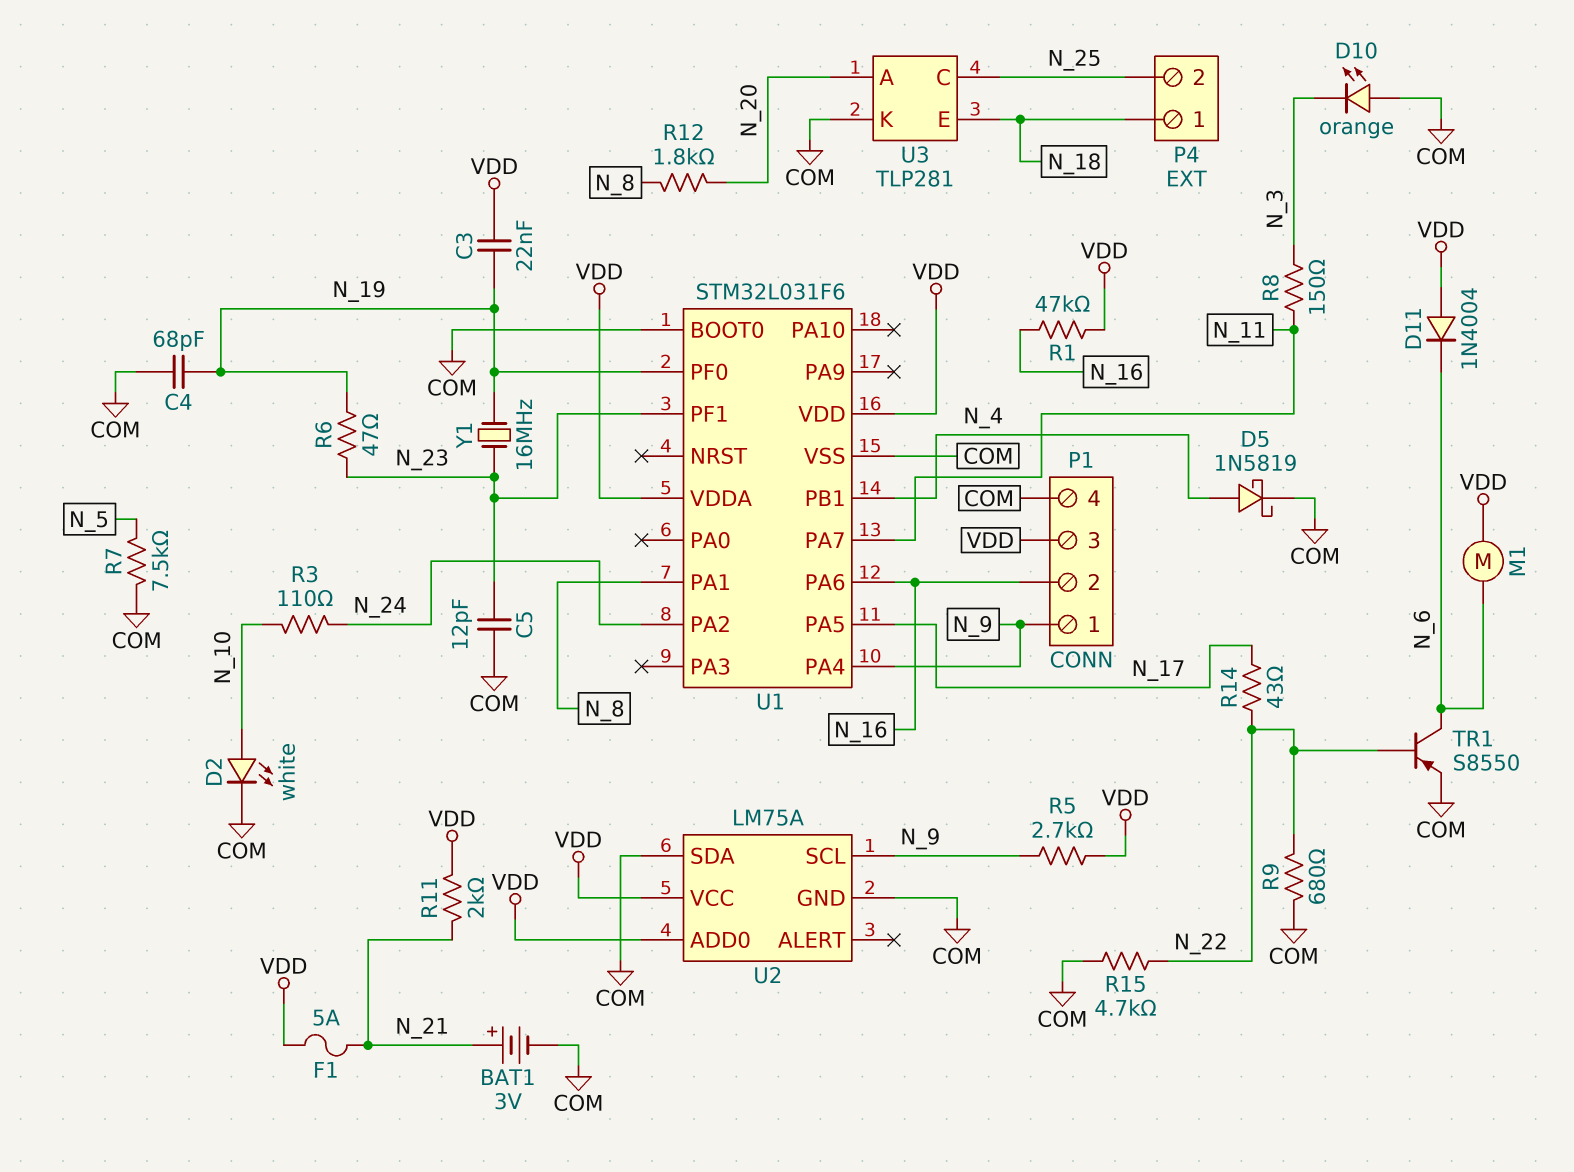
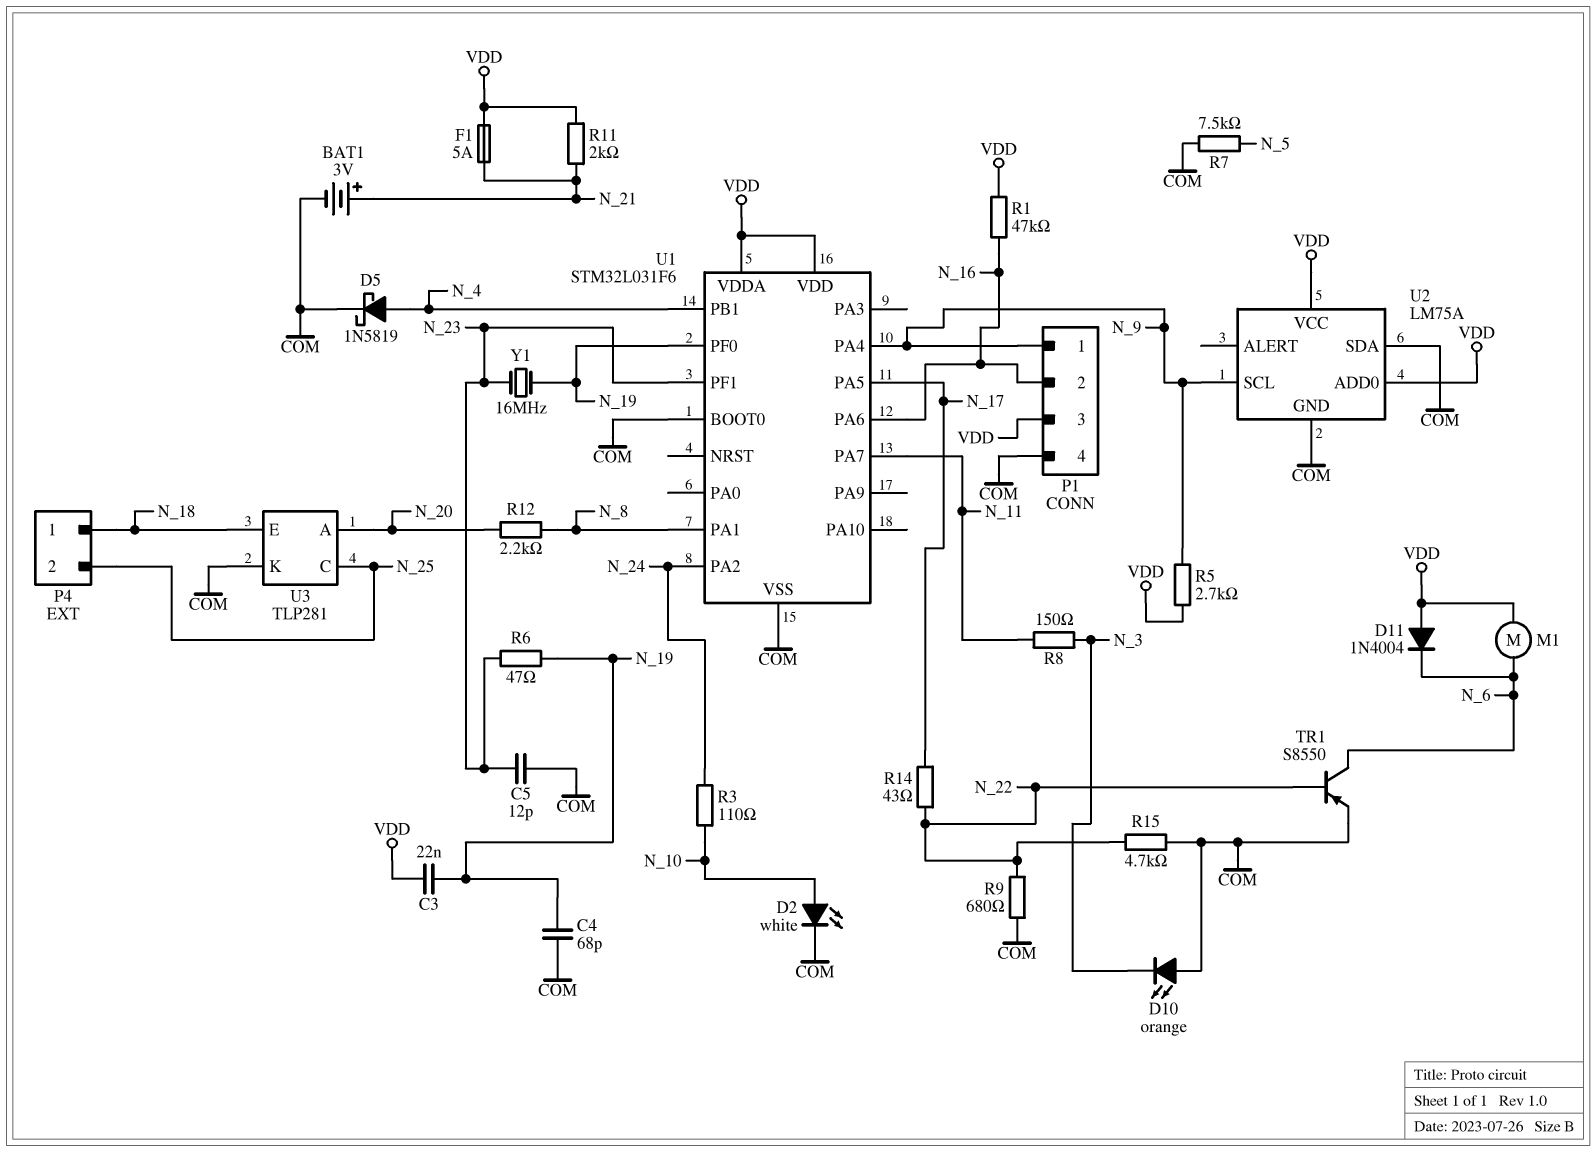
R12: 1.8k (N_8, N_20) -> 2.2k (N_8, N_20)

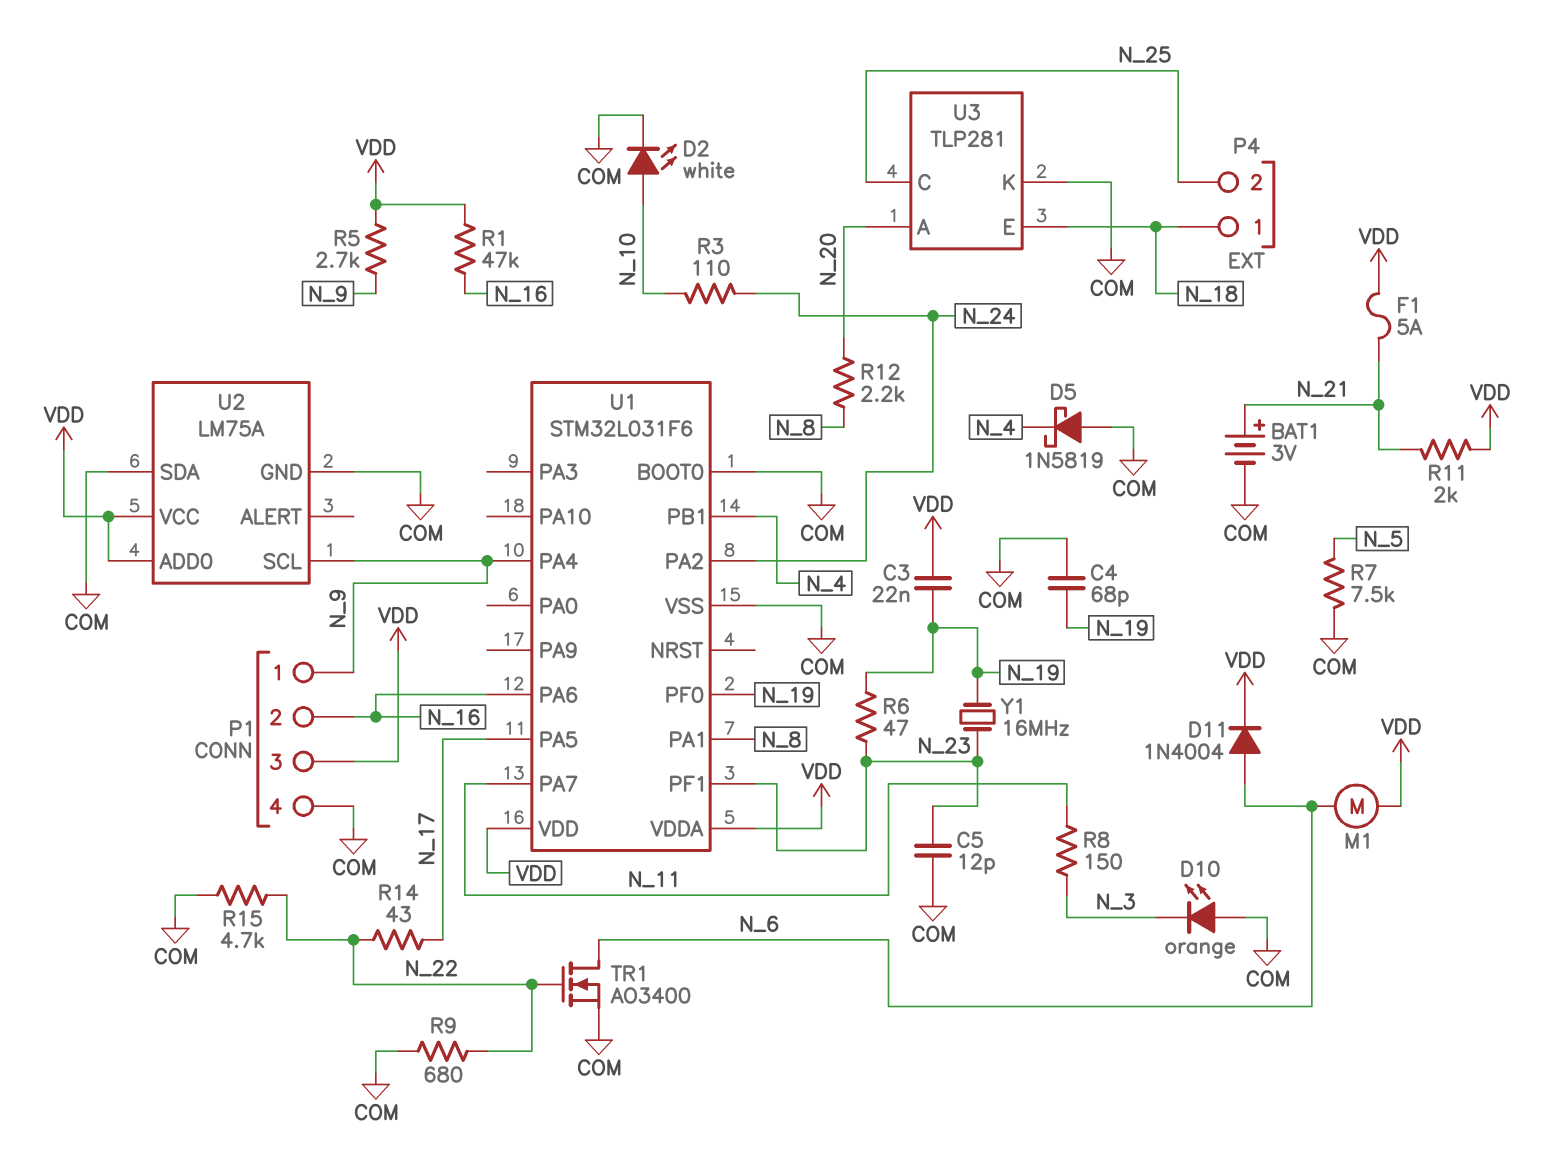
D5: schottky 1N5819 (A N_4, K COM) -> schottky 1N5819 (A COM, K N_4)
D11: diode 1N4004 (A VDD, K N_6) -> diode 1N4004 (A N_6, K VDD)
TR1: PNP S8550 (B N_22, C N_6, E COM) -> NMOS AO3400 (G N_22, D N_6, S COM)

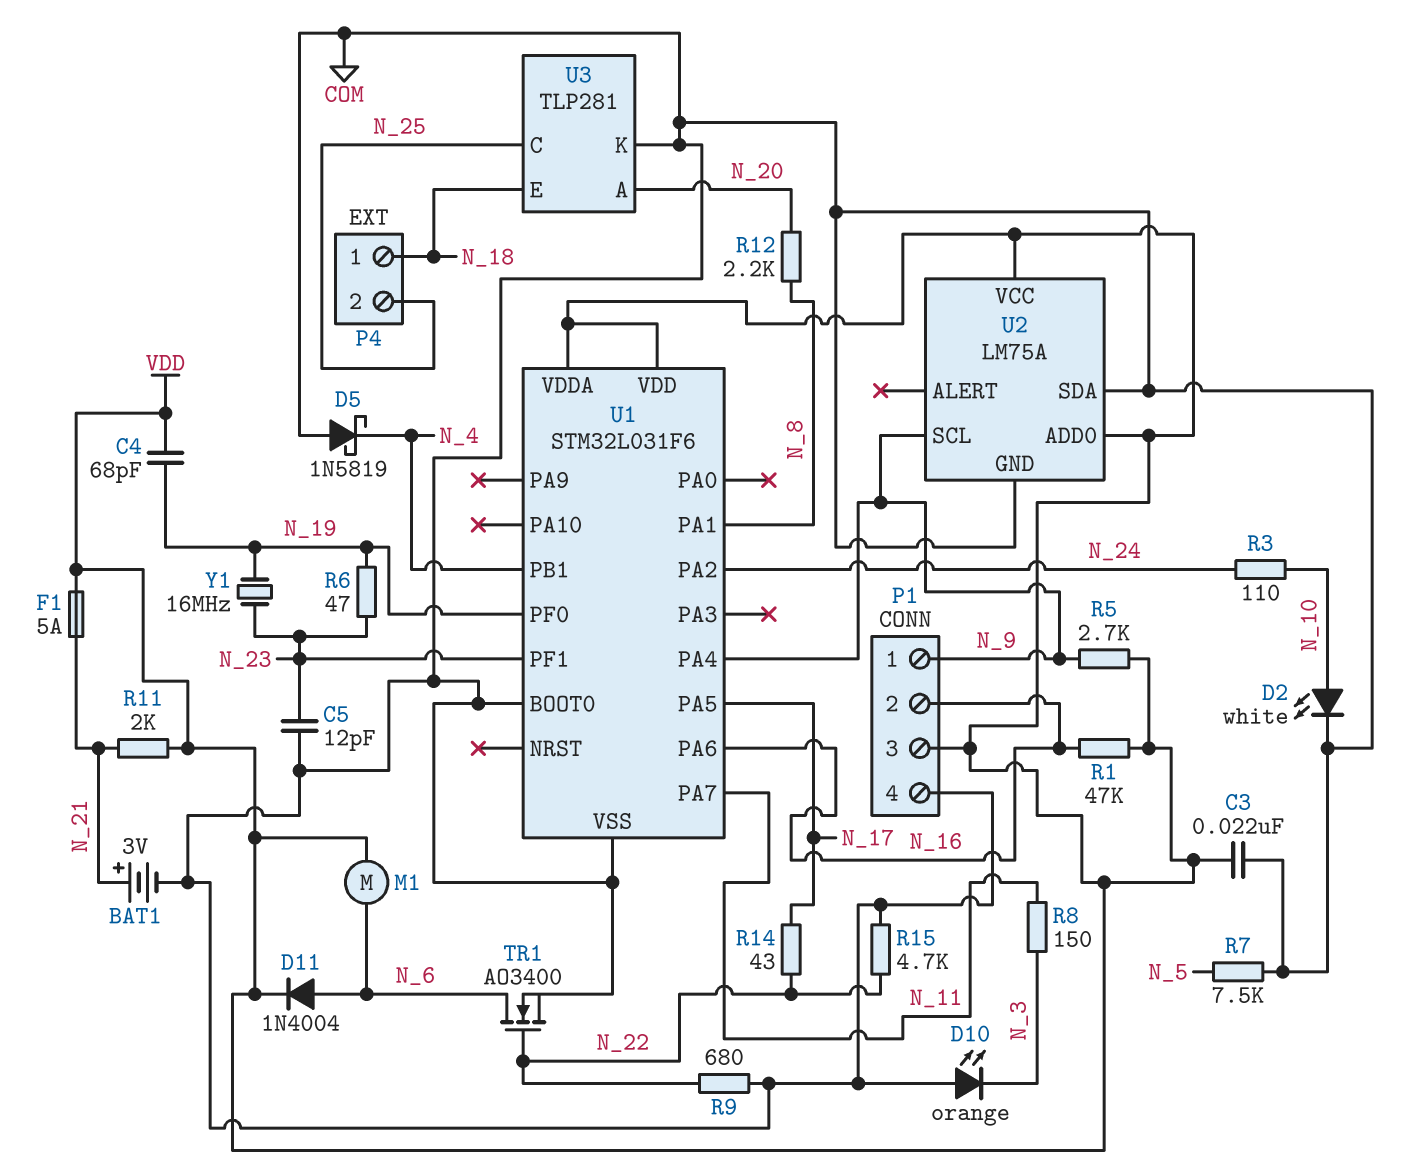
C3: 22nF (N_19, VDD) -> 22nF (COM, VDD)
C4: 68pF (COM, N_19) -> 68pF (N_19, VDD)

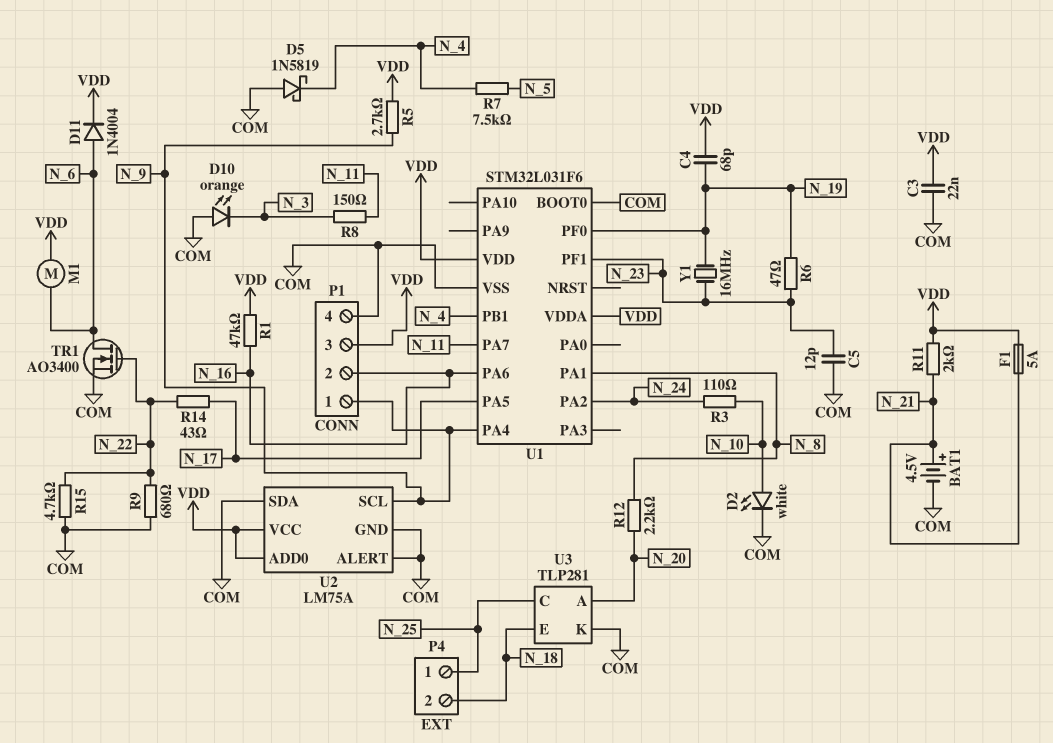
BAT1: 3V (plus N_21, minus COM) -> 4.5V (plus N_21, minus COM)
P4 pin 1: N_18 -> N_25
P4 pin 2: N_25 -> N_18
R7: 7.5k (COM, N_5) -> 7.5k (N_4, N_5)
U2 pin ALERT: none -> COM

